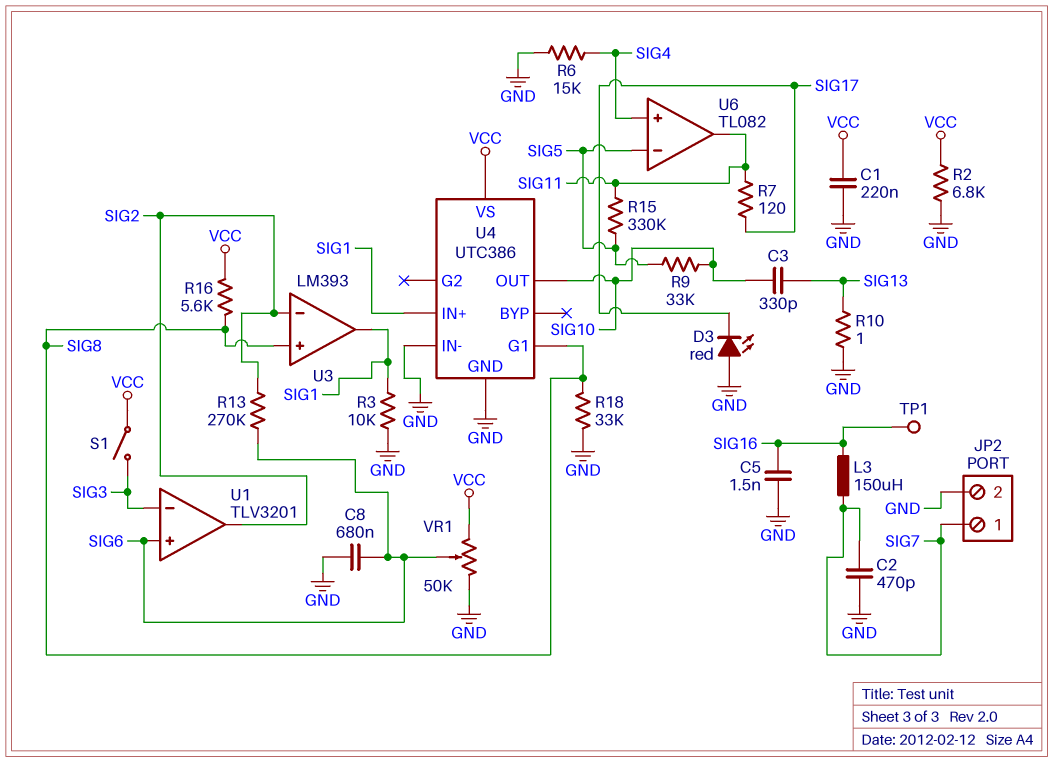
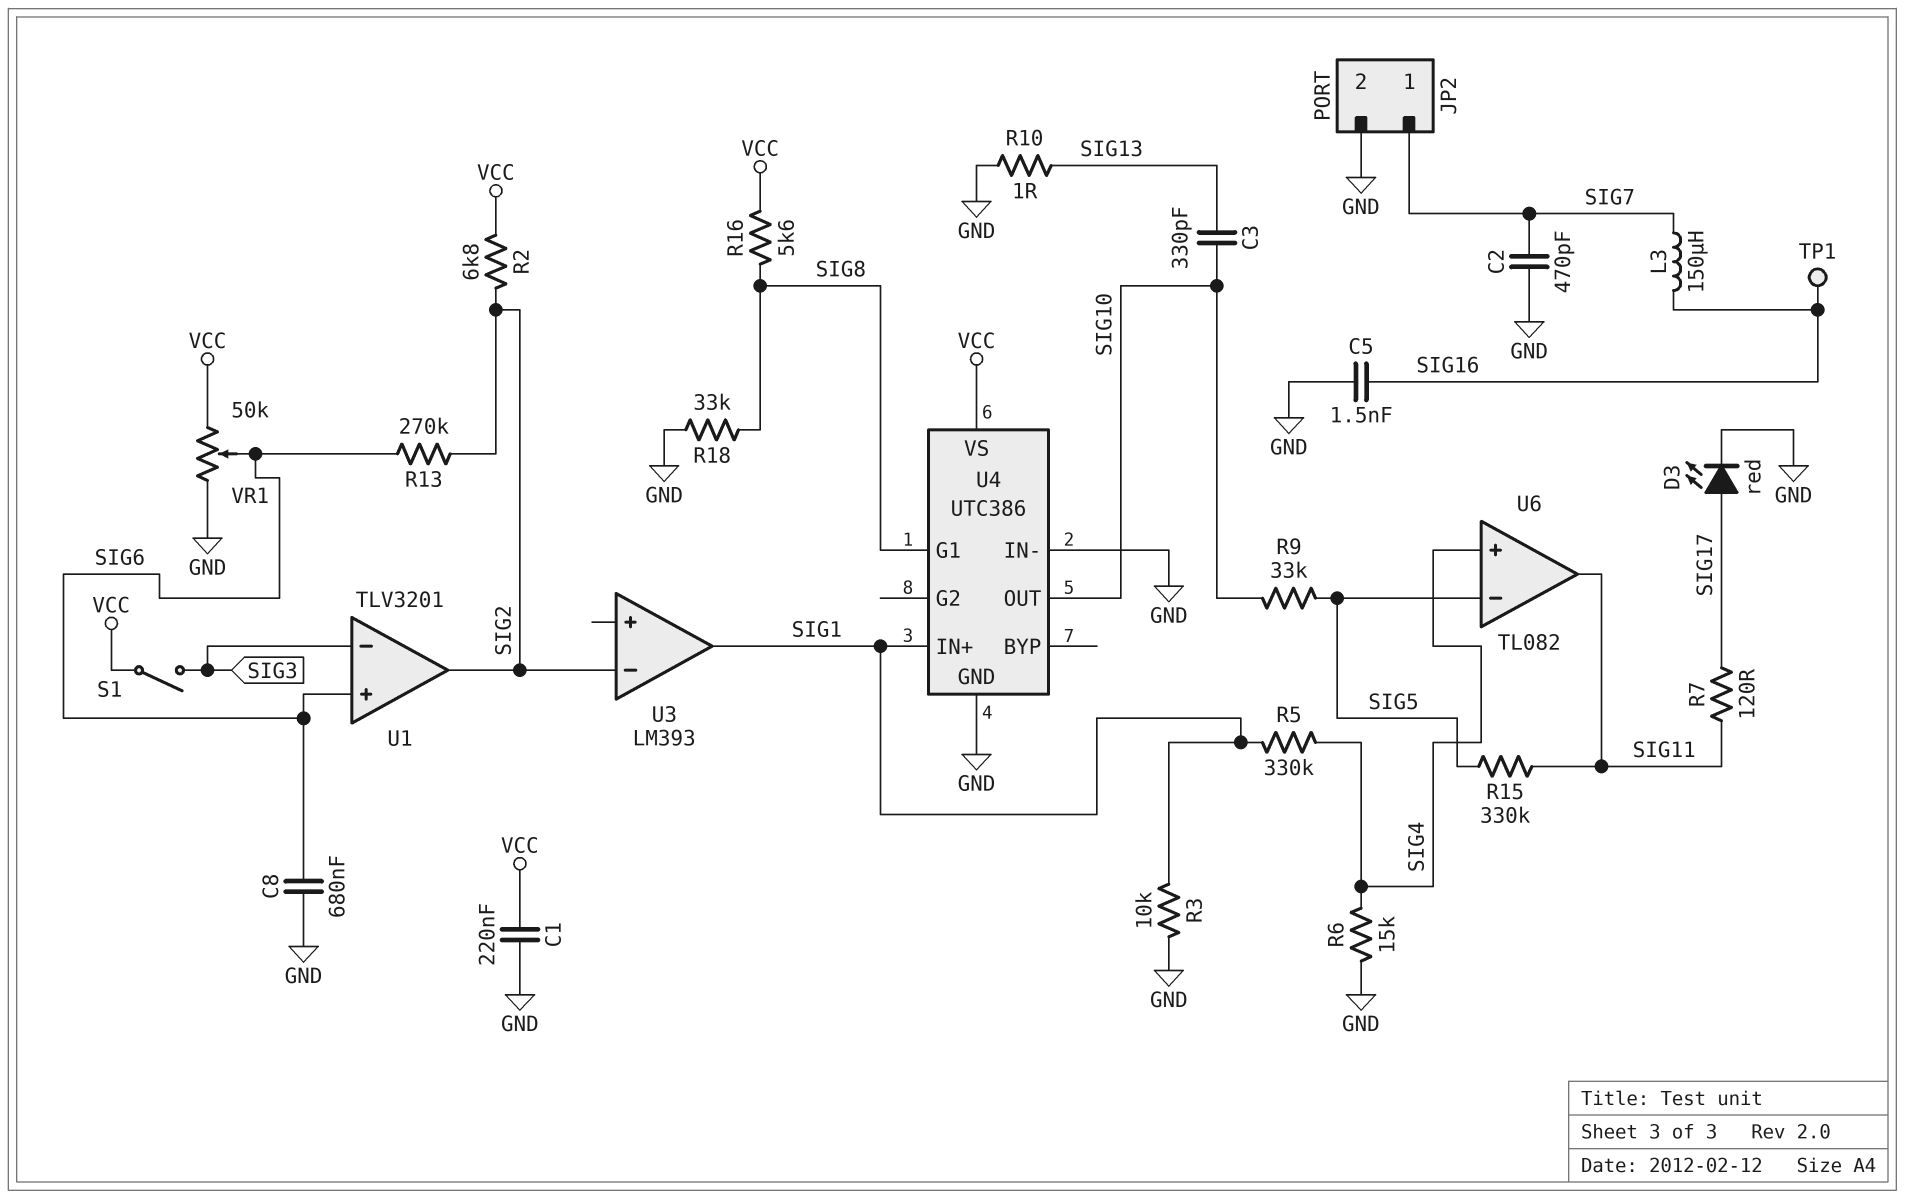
D3: LED red (A GND, K SIG17) -> LED red (A SIG17, K GND)
R2: 6.8k (GND, VCC) -> 6.8k (SIG2, VCC)
R5: none -> 330k (SIG1, SIG4)
U3 pin in+: SIG8 -> none

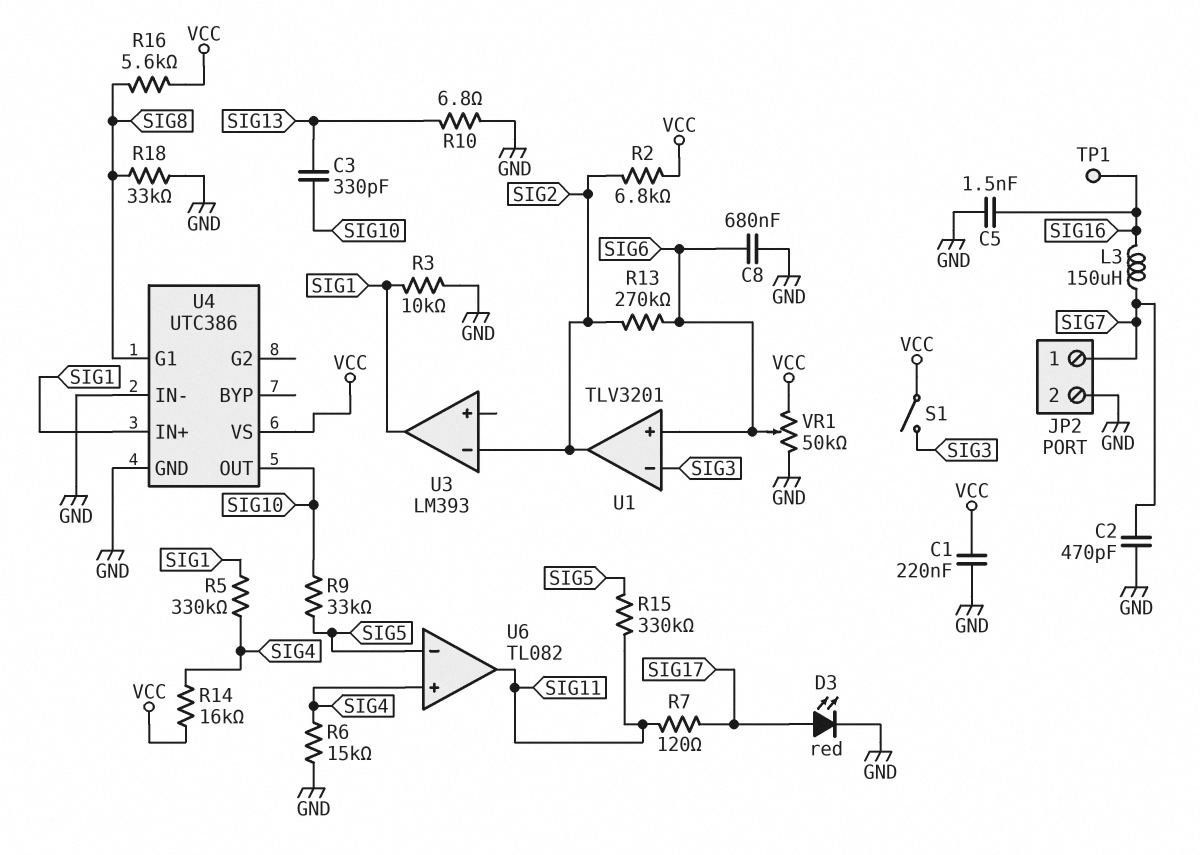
R10: 1 (GND, SIG13) -> 6.8 (GND, SIG13)
R14: none -> 16k (SIG4, VCC)

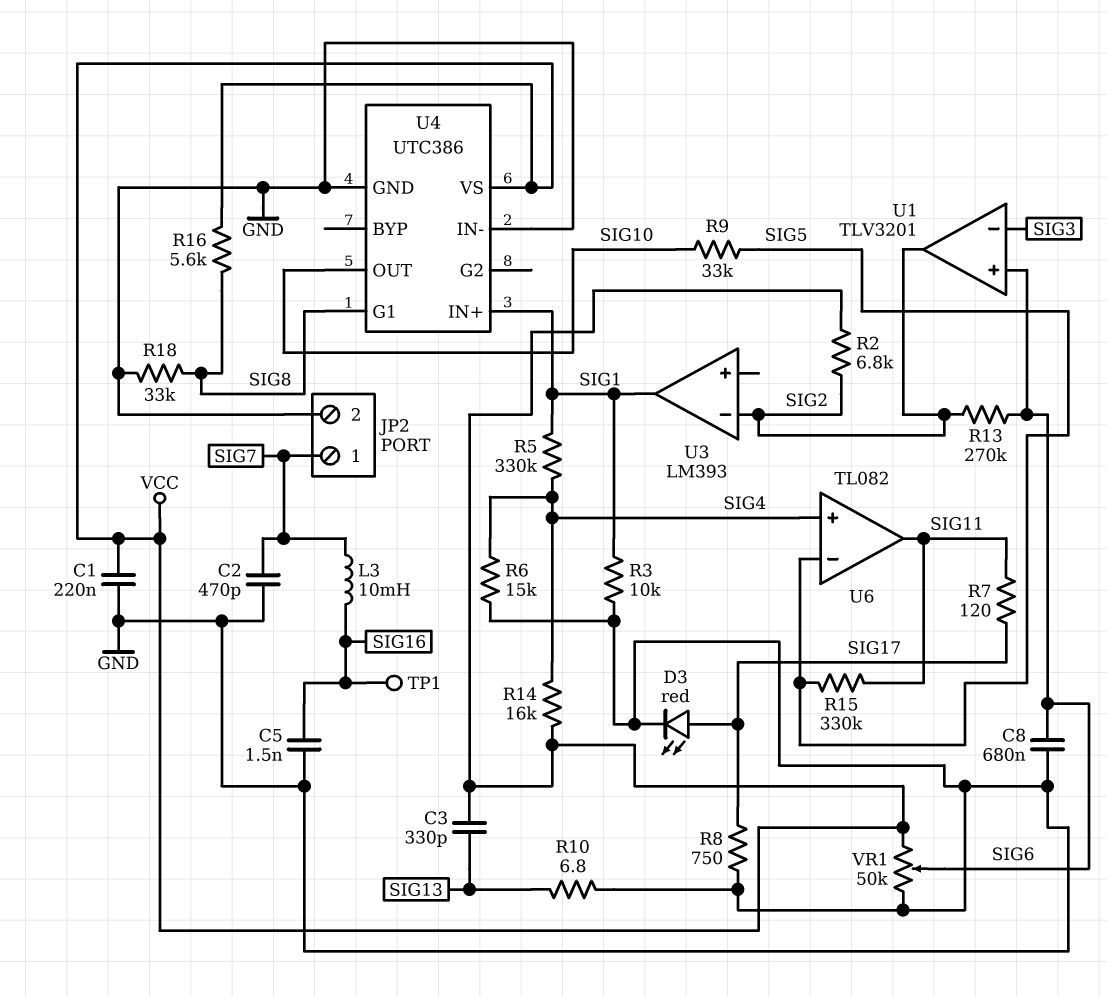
C3: 330pF (SIG10, SIG13) -> 330pF (SIG13, VCC)
L3: 150uH (SIG7, SIG16) -> 10mH (SIG7, SIG16)
R8: none -> 750 (GND, SIG17)
S1: switch (SIG3, VCC) -> none

